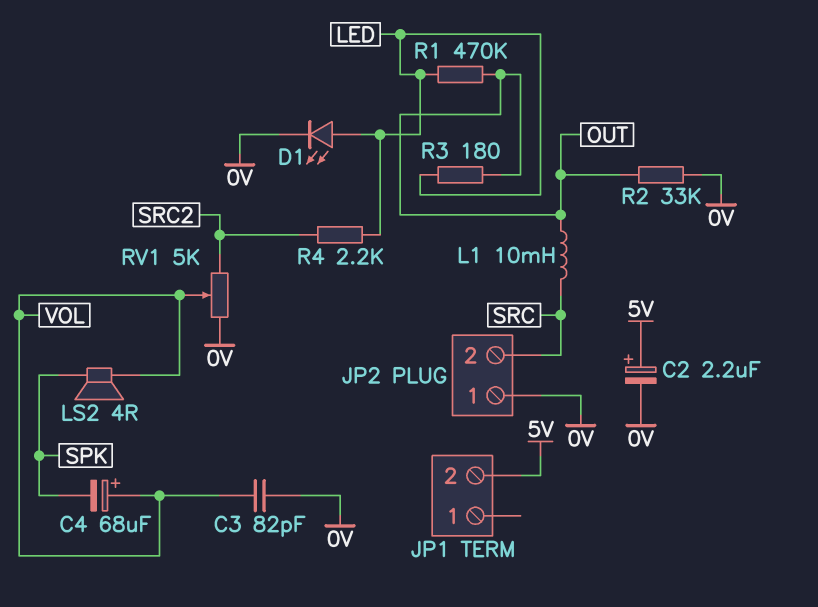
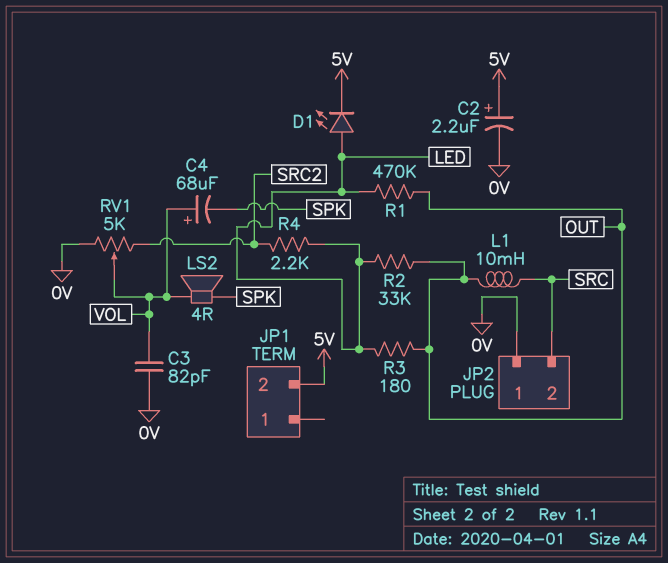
D1: LED (A LED, K 0V) -> LED (A LED, K 5V)
R2: 33k (0V, OUT) -> 33k (LED, OUT)

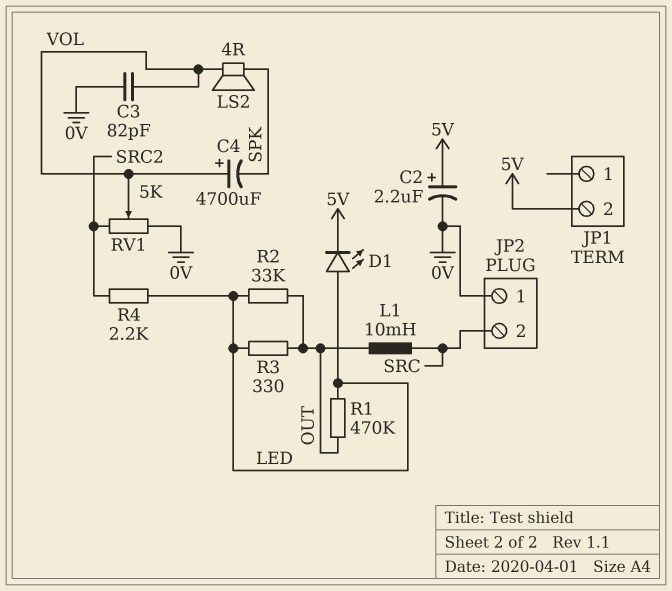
C4: 68uF (plus VOL, minus SPK) -> 4700uF (plus VOL, minus SPK)
R3: 180 (LED, OUT) -> 330 (LED, OUT)

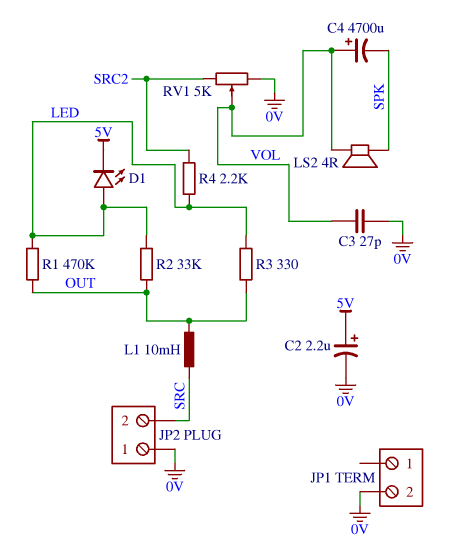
C3: 82pF (0V, VOL) -> 27pF (0V, VOL)
JP1 pin 2: 5V -> 0V

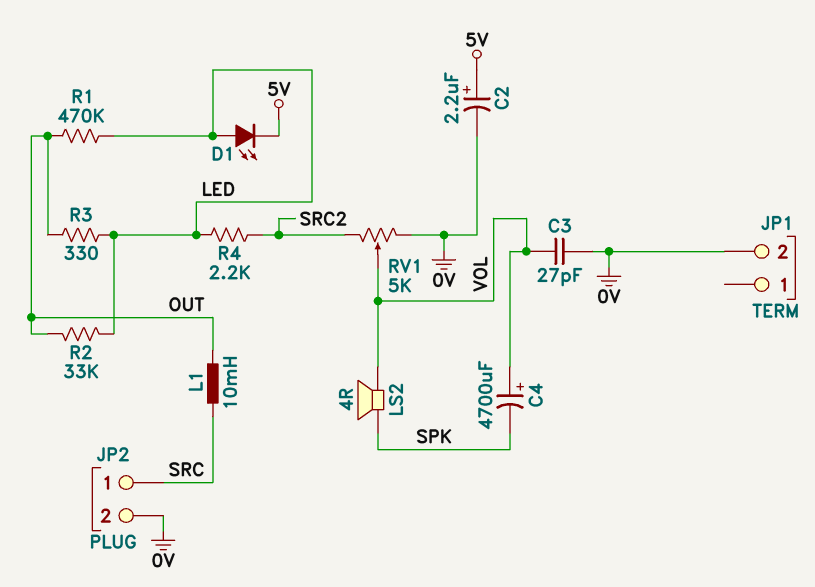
JP2 pin 1: 0V -> SRC
JP2 pin 2: SRC -> 0V

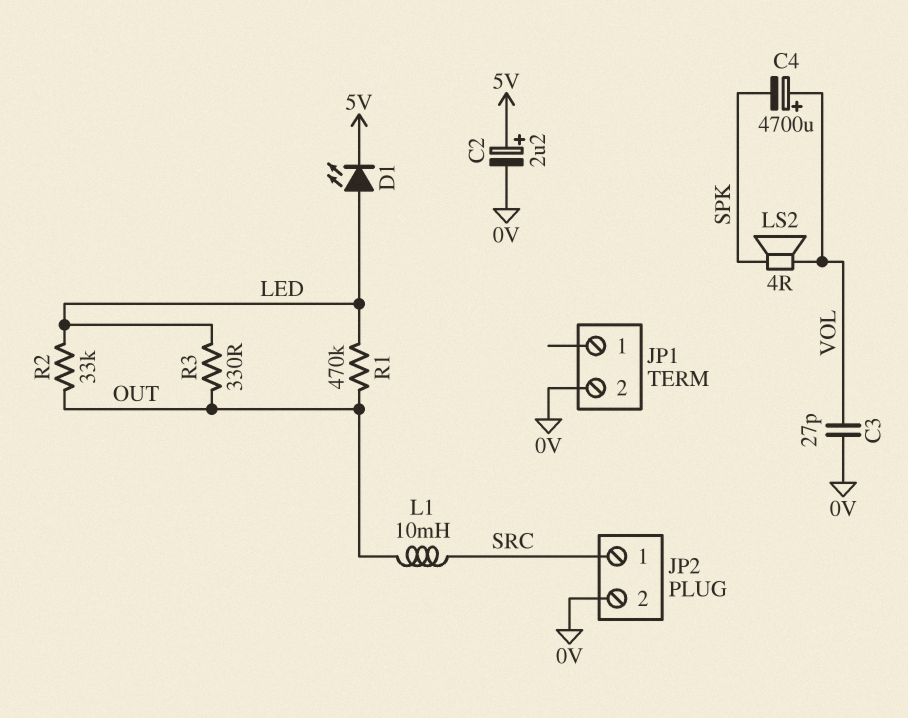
R4: 2.2k (LED, SRC2) -> none
RV1: 5k (0V, SRC2, wiper VOL) -> none

